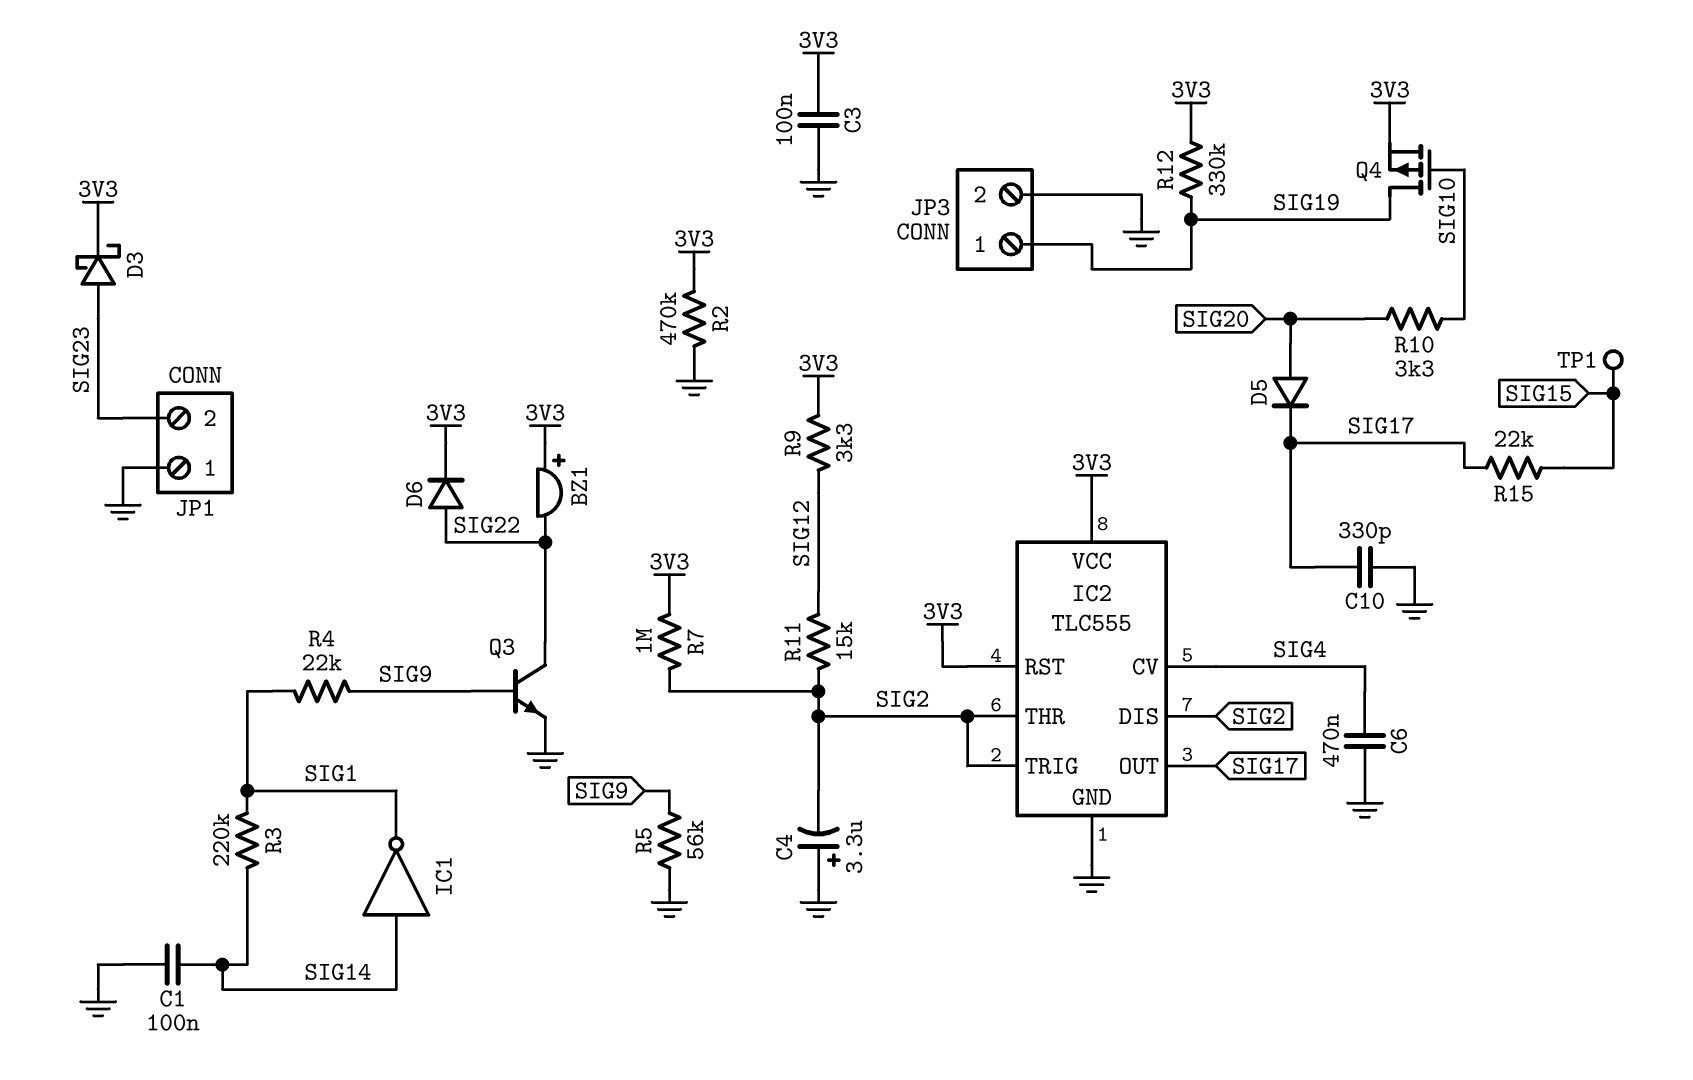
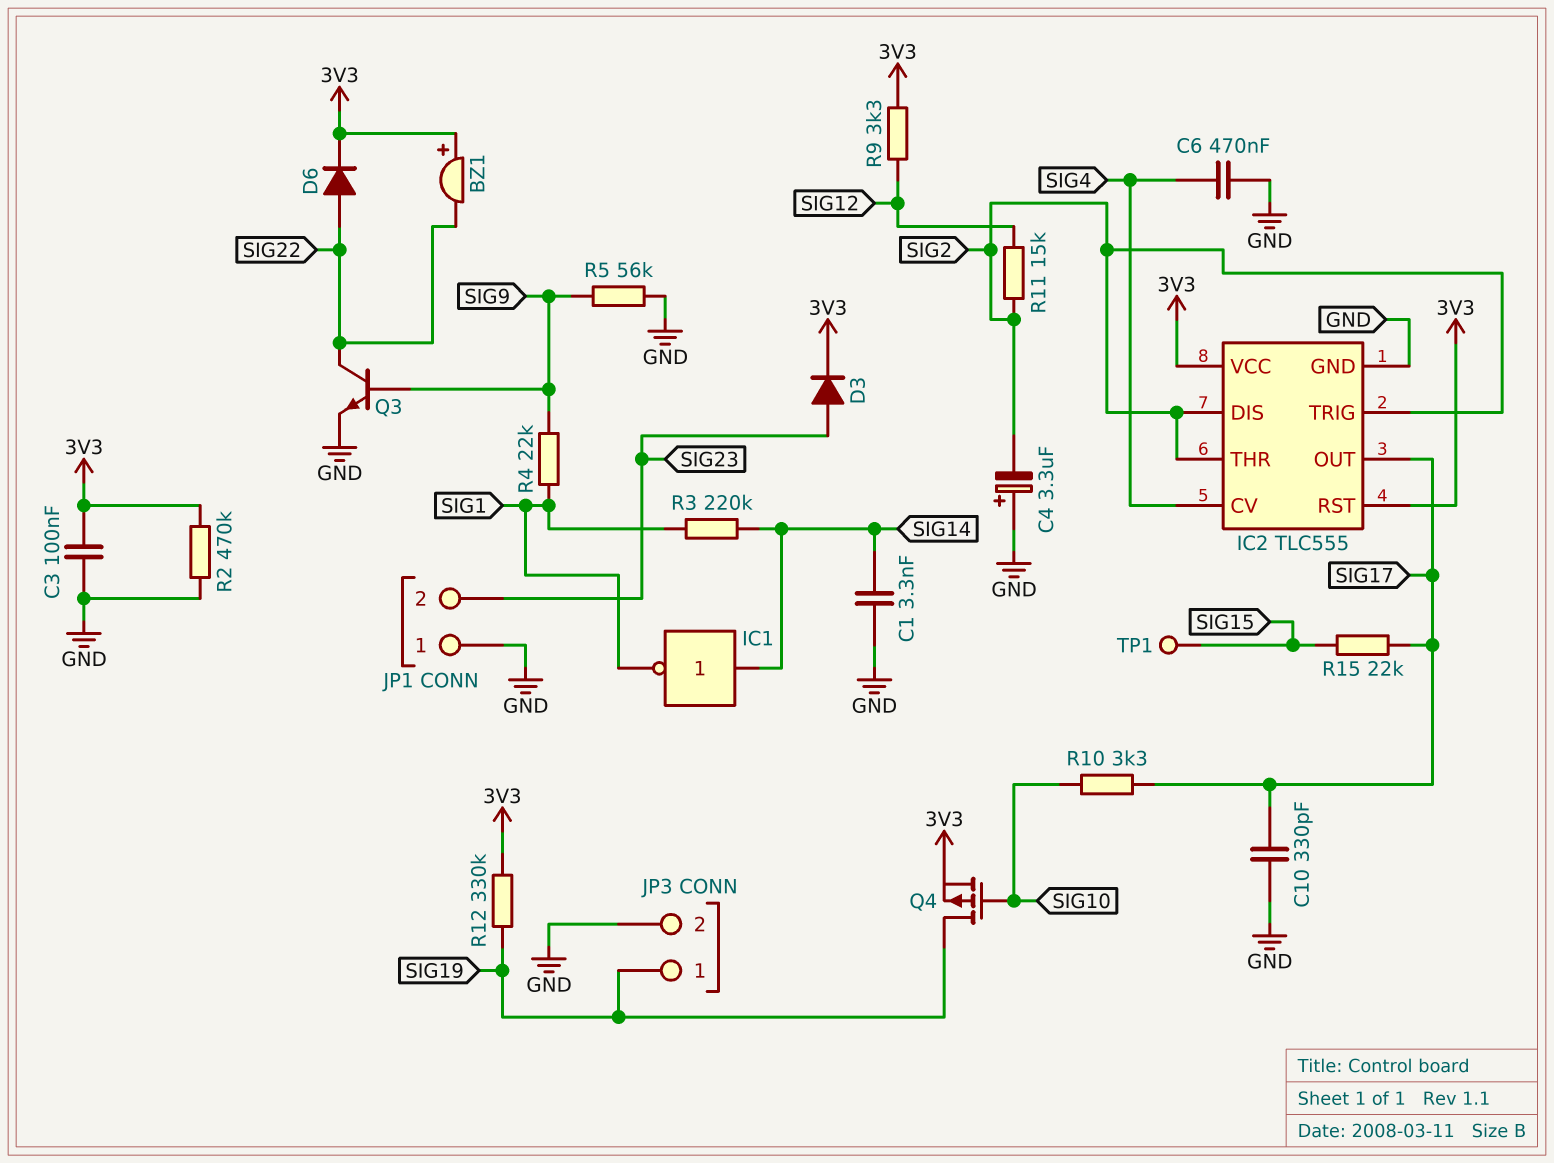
C1: 100nF (GND, SIG14) -> 3.3nF (GND, SIG14)
D3: schottky (A SIG23, K 3V3) -> diode (A SIG23, K 3V3)
D5: diode (A SIG20, K SIG17) -> none
R7: 1M (3V3, SIG2) -> none
R10: 3.3k (SIG10, SIG20) -> 3.3k (SIG10, SIG17)

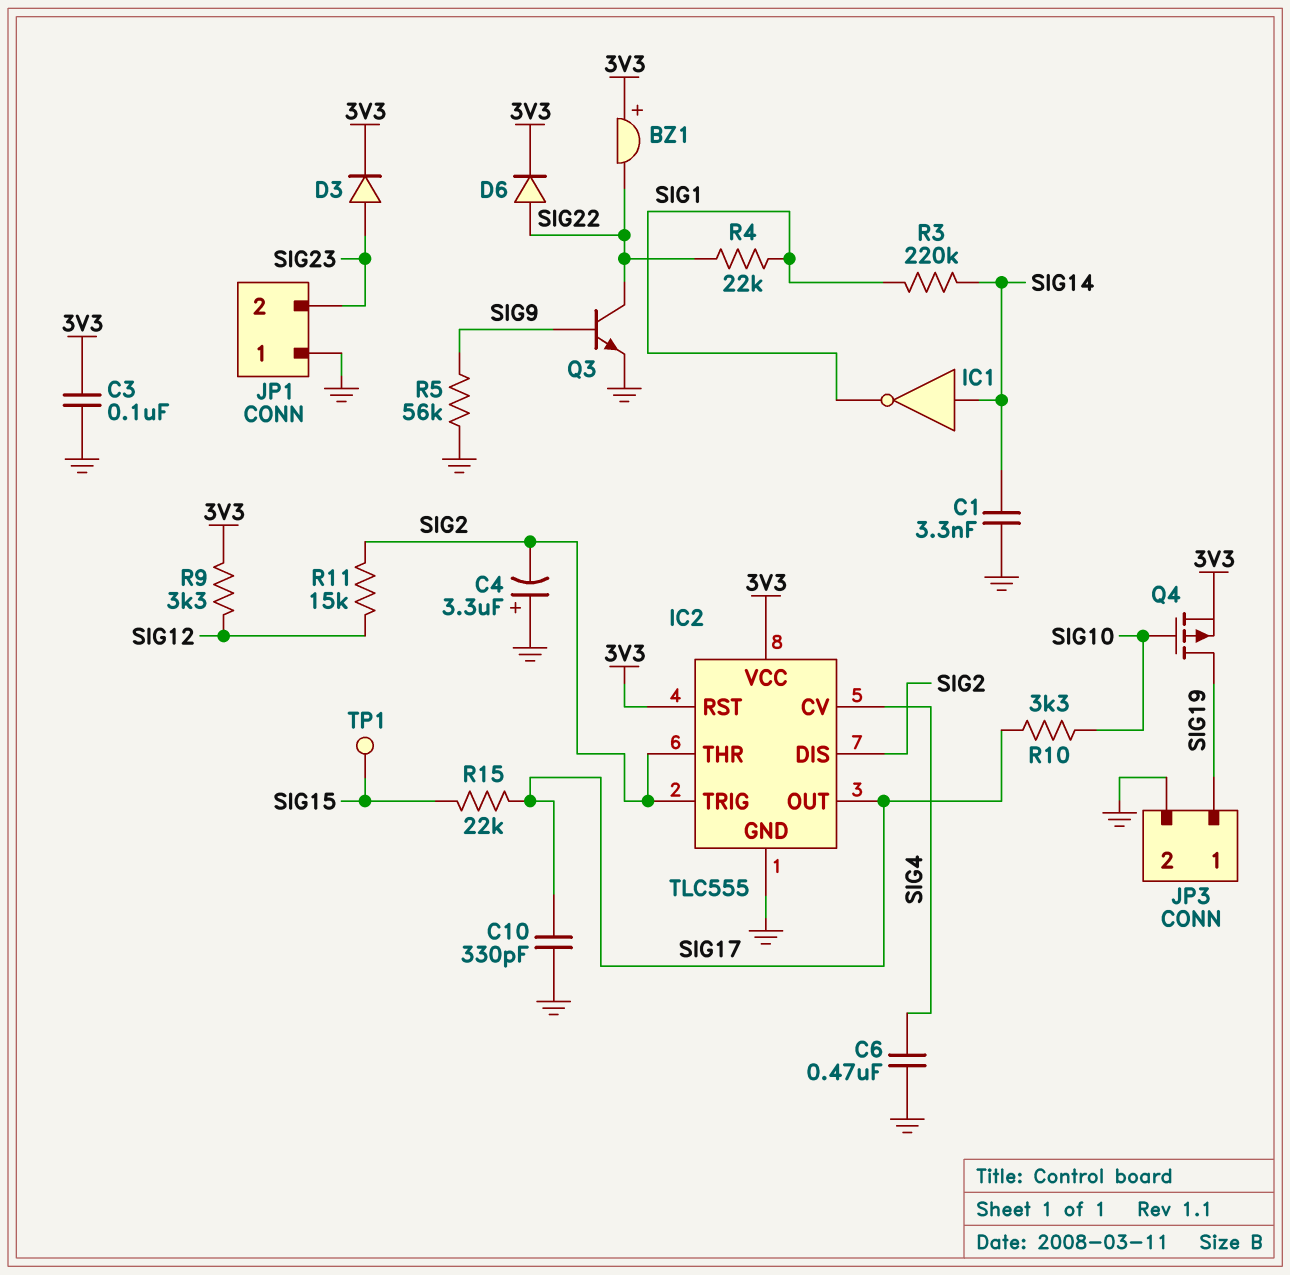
R2: 470k (3V3, GND) -> none
R4: 22k (SIG1, SIG9) -> 22k (SIG1, SIG22)
R12: 330k (3V3, SIG19) -> none

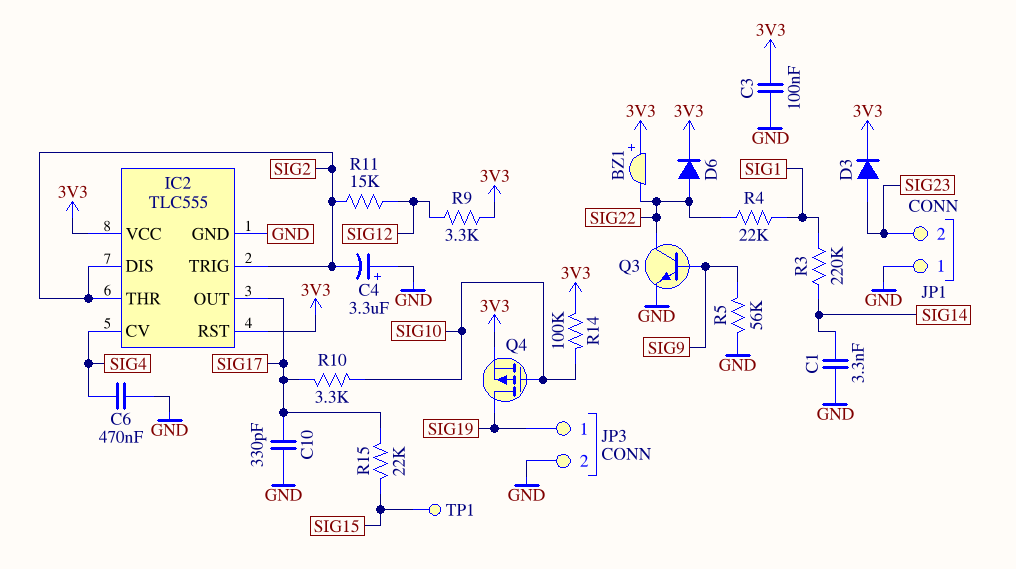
IC1: NOT (in SIG14, out SIG1) -> none
R14: none -> 100k (3V3, SIG10)

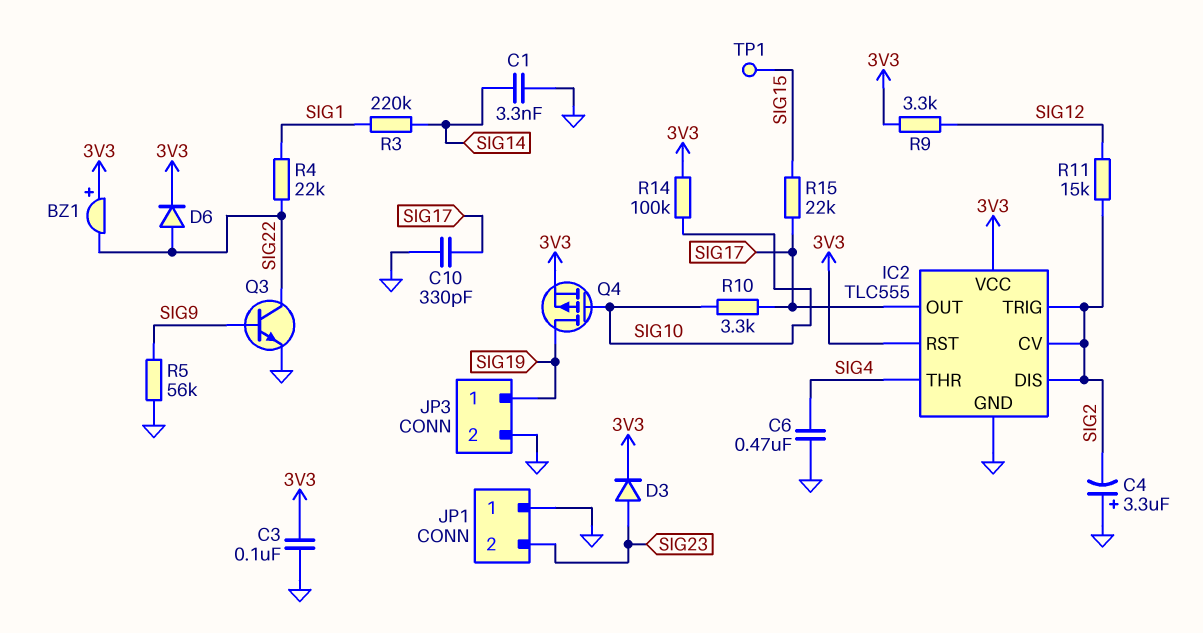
IC2 pin CV: SIG4 -> SIG2
IC2 pin THR: SIG2 -> SIG4

